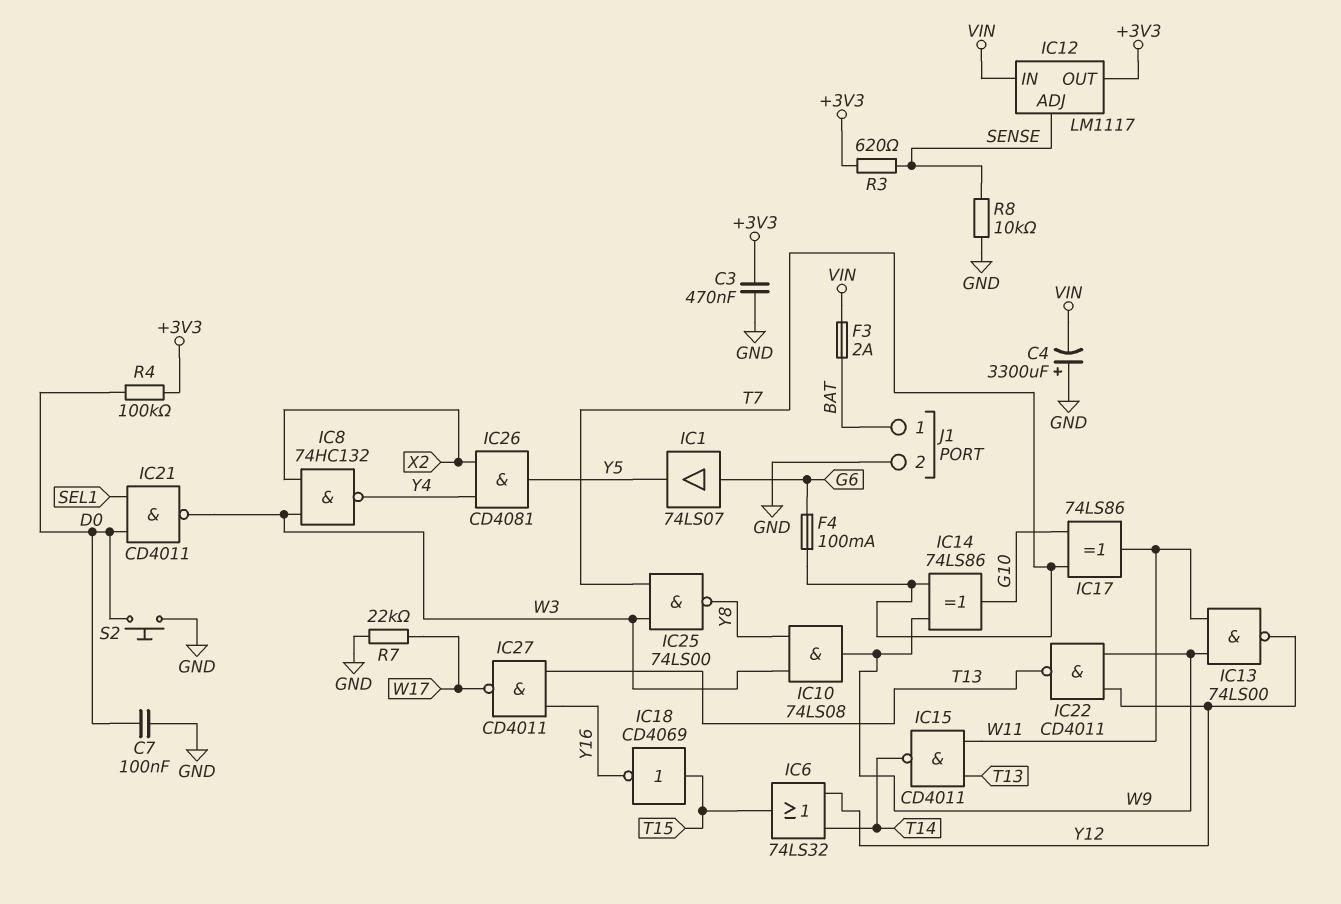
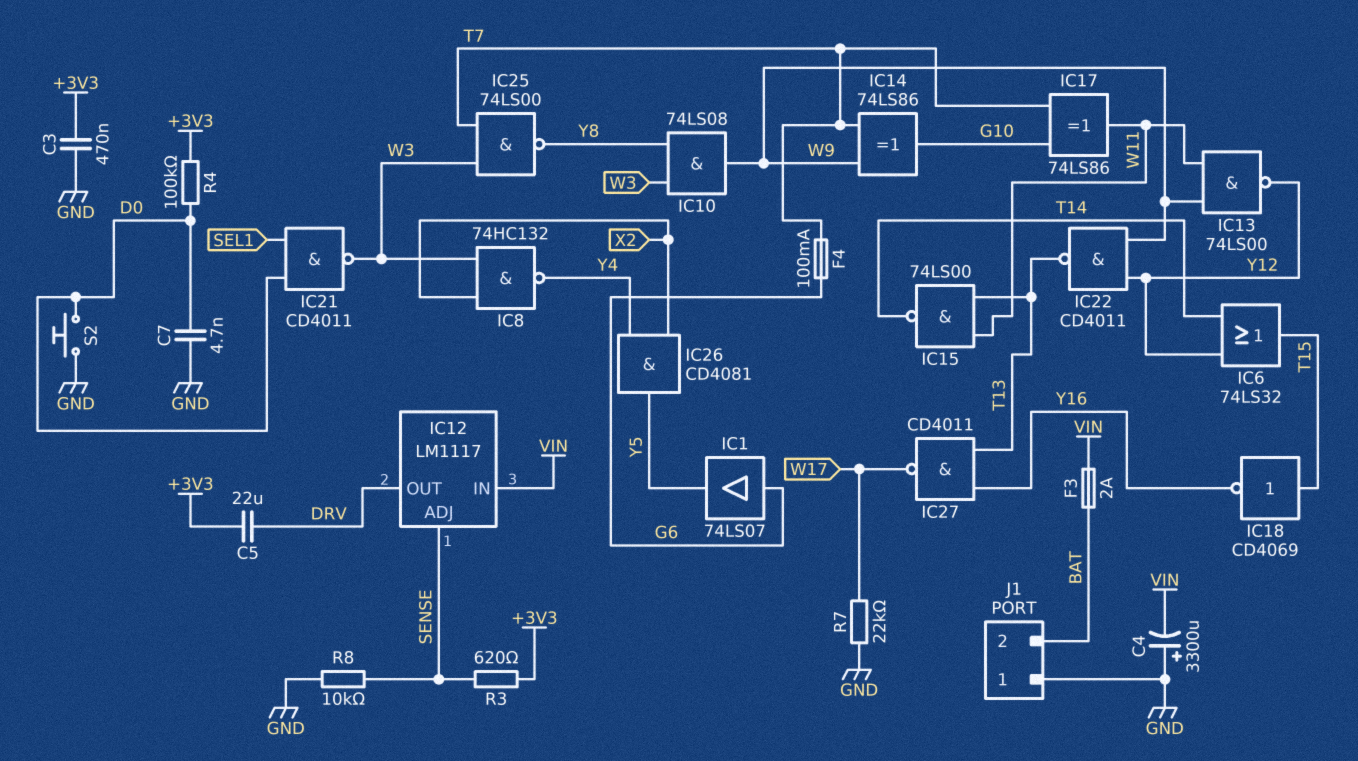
C5: none -> 22uF (+3V3, DRV)
C7: 100nF (D0, GND) -> 4.7nF (D0, GND)
IC12 pin OUT: +3V3 -> DRV
IC15: NAND CD4011 (in T13, in W11, out T14) -> NAND 74LS00 (in T13, in W11, out T14)
J1 pin 1: BAT -> GND
J1 pin 2: GND -> BAT

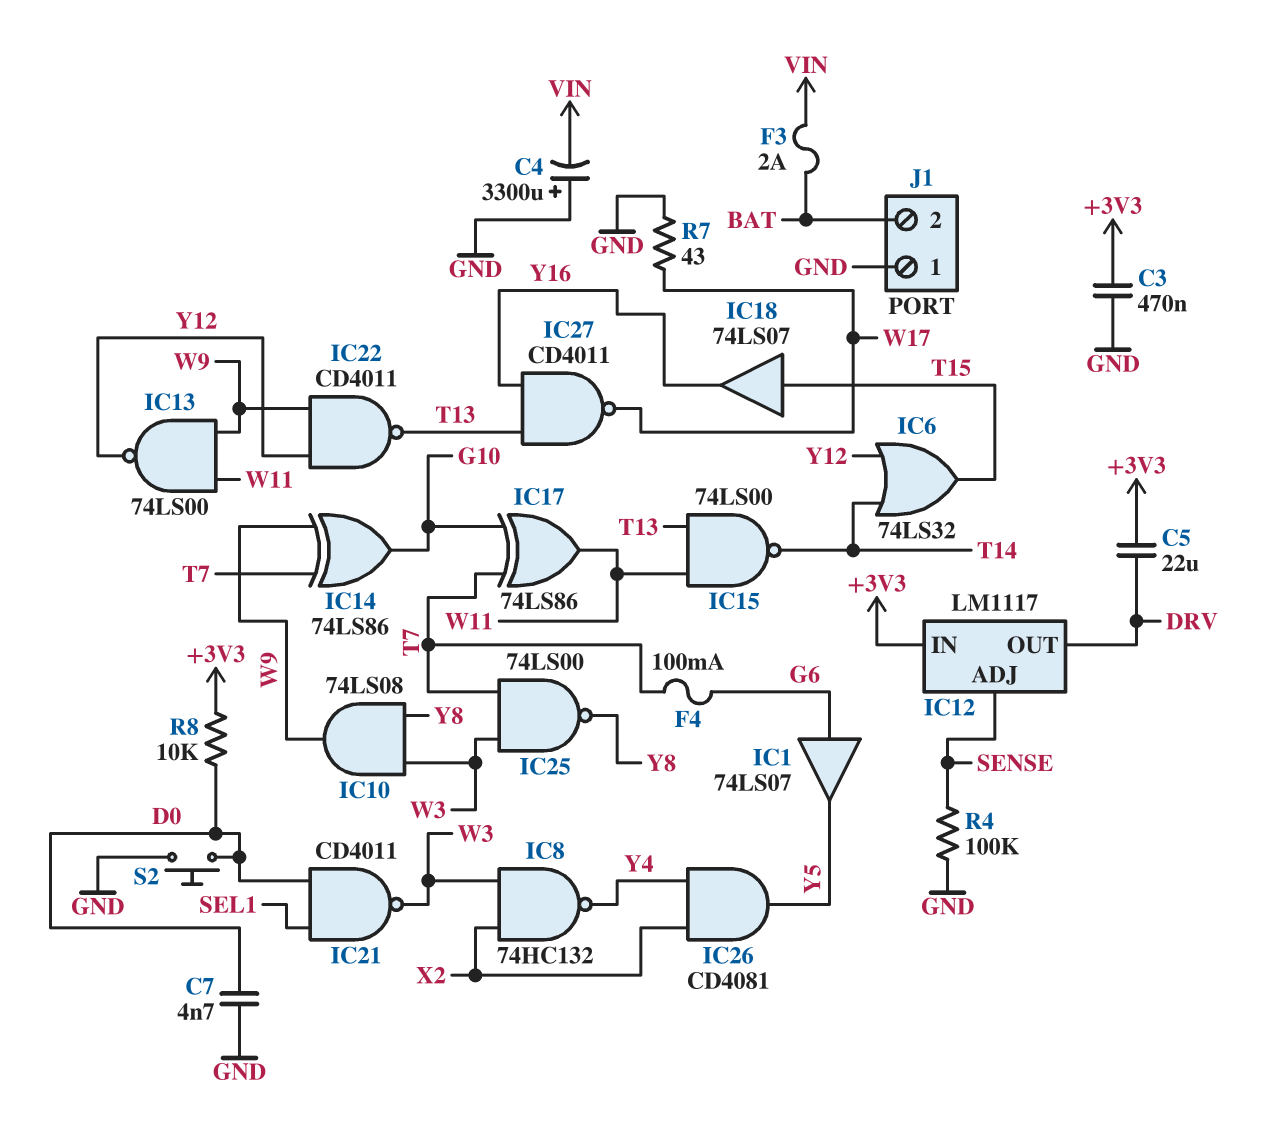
IC12 pin IN: VIN -> +3V3
IC18: NOT CD4069 (in T15, out Y16) -> buffer 74LS07 (in T15, out Y16)
R3: 620 (+3V3, SENSE) -> none
R4: 100k (+3V3, D0) -> 100k (GND, SENSE)
R7: 22k (GND, W17) -> 43 (GND, W17)
R8: 10k (GND, SENSE) -> 10k (+3V3, D0)

